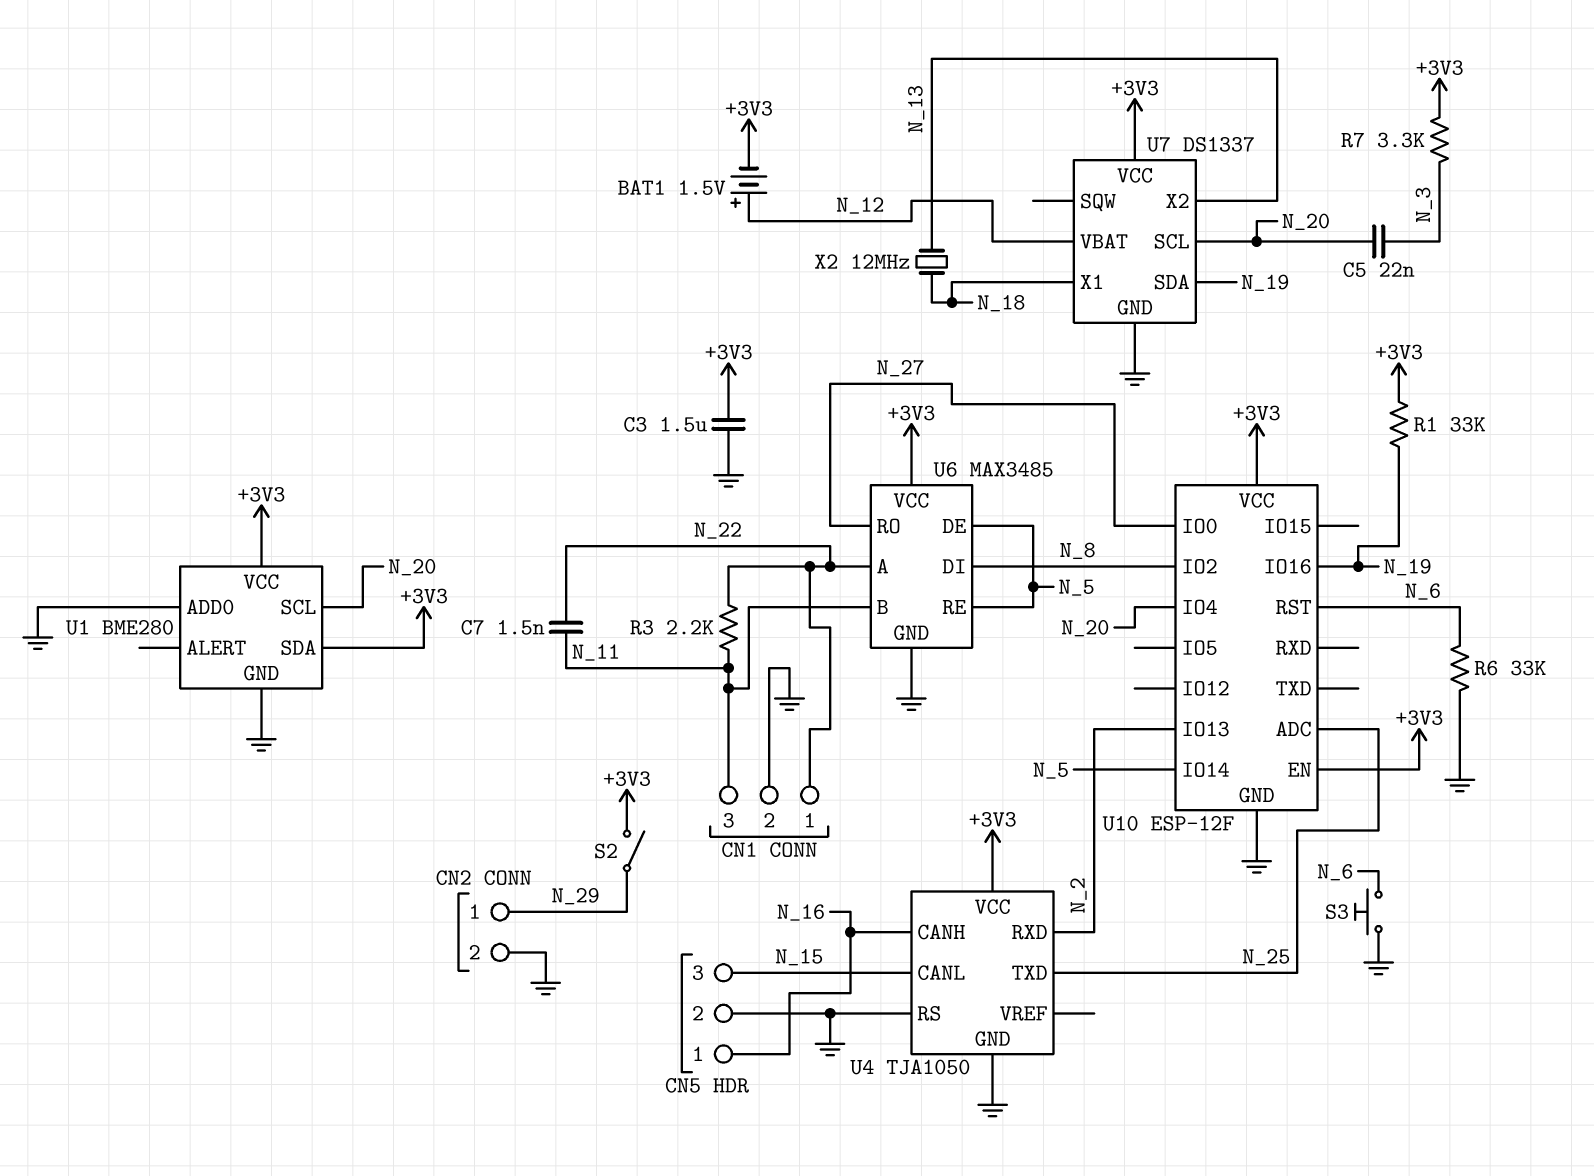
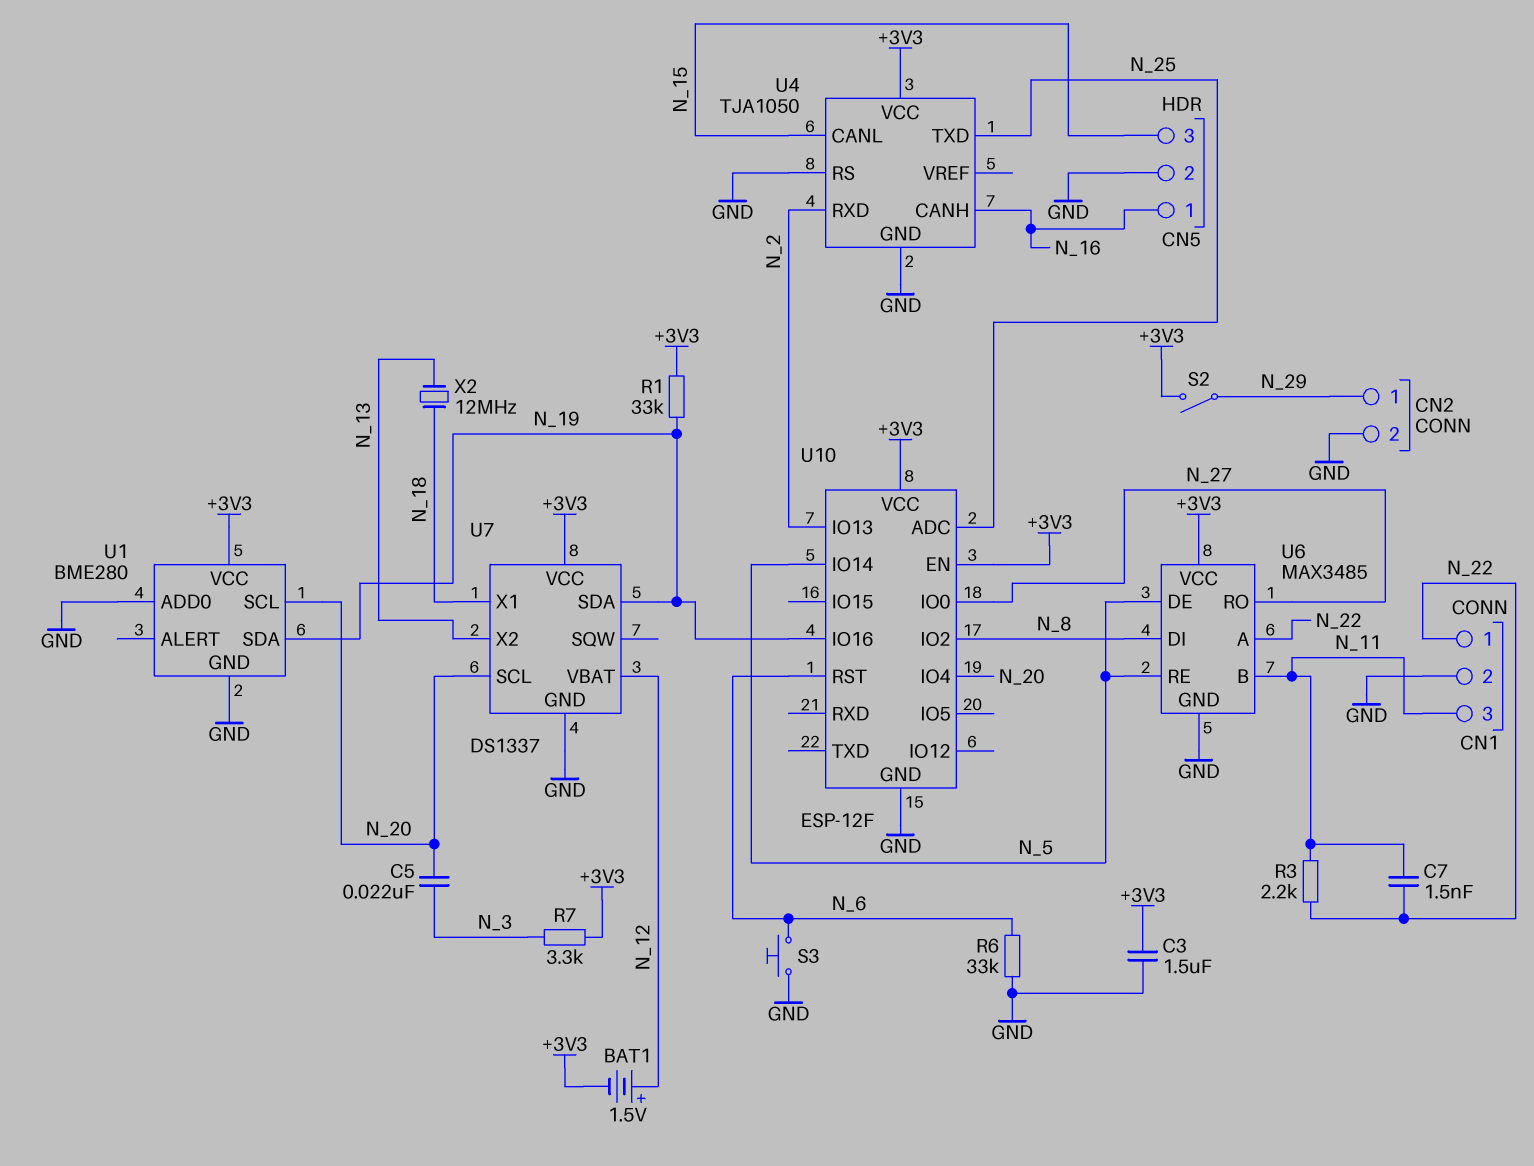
U1 pin SDA: +3V3 -> N_19

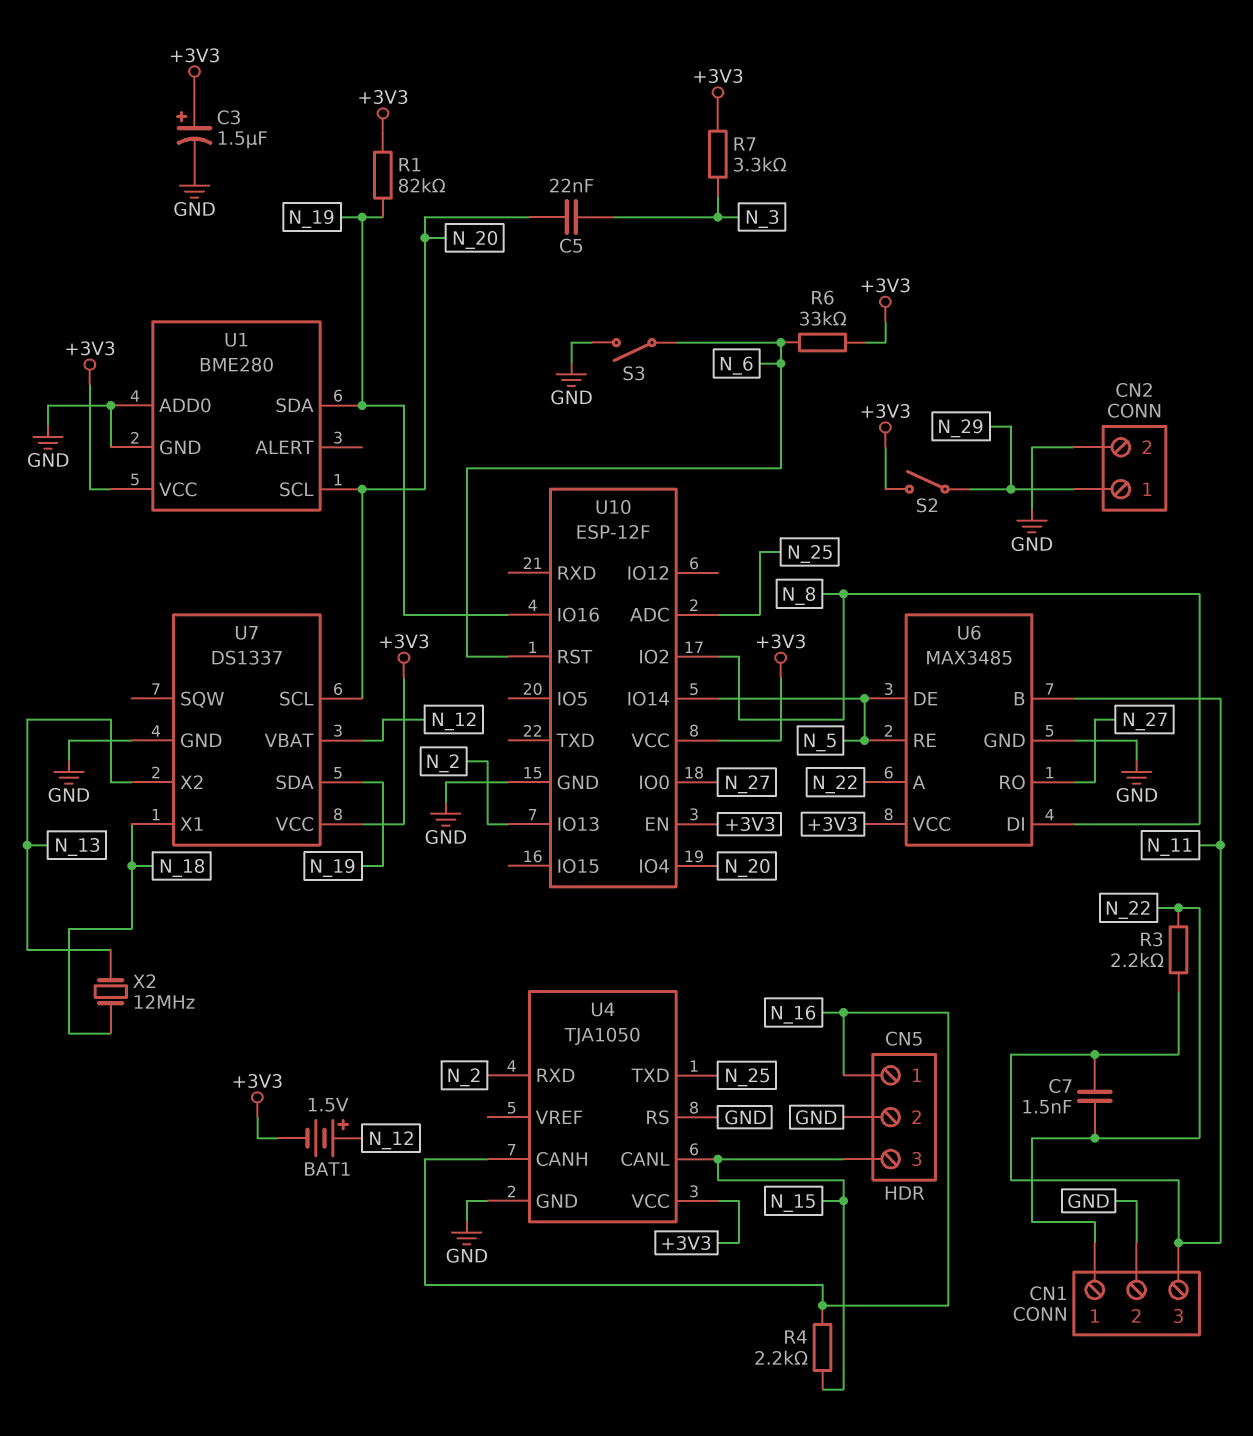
C3: 1.5uF (+3V3, GND) -> 1.5uF (plus +3V3, minus GND)
R1: 33k (+3V3, N_19) -> 82k (+3V3, N_19)
R4: none -> 2.2k (N_15, N_16)
R6: 33k (GND, N_6) -> 33k (+3V3, N_6)
S3: button (GND, N_6) -> switch (GND, N_6)

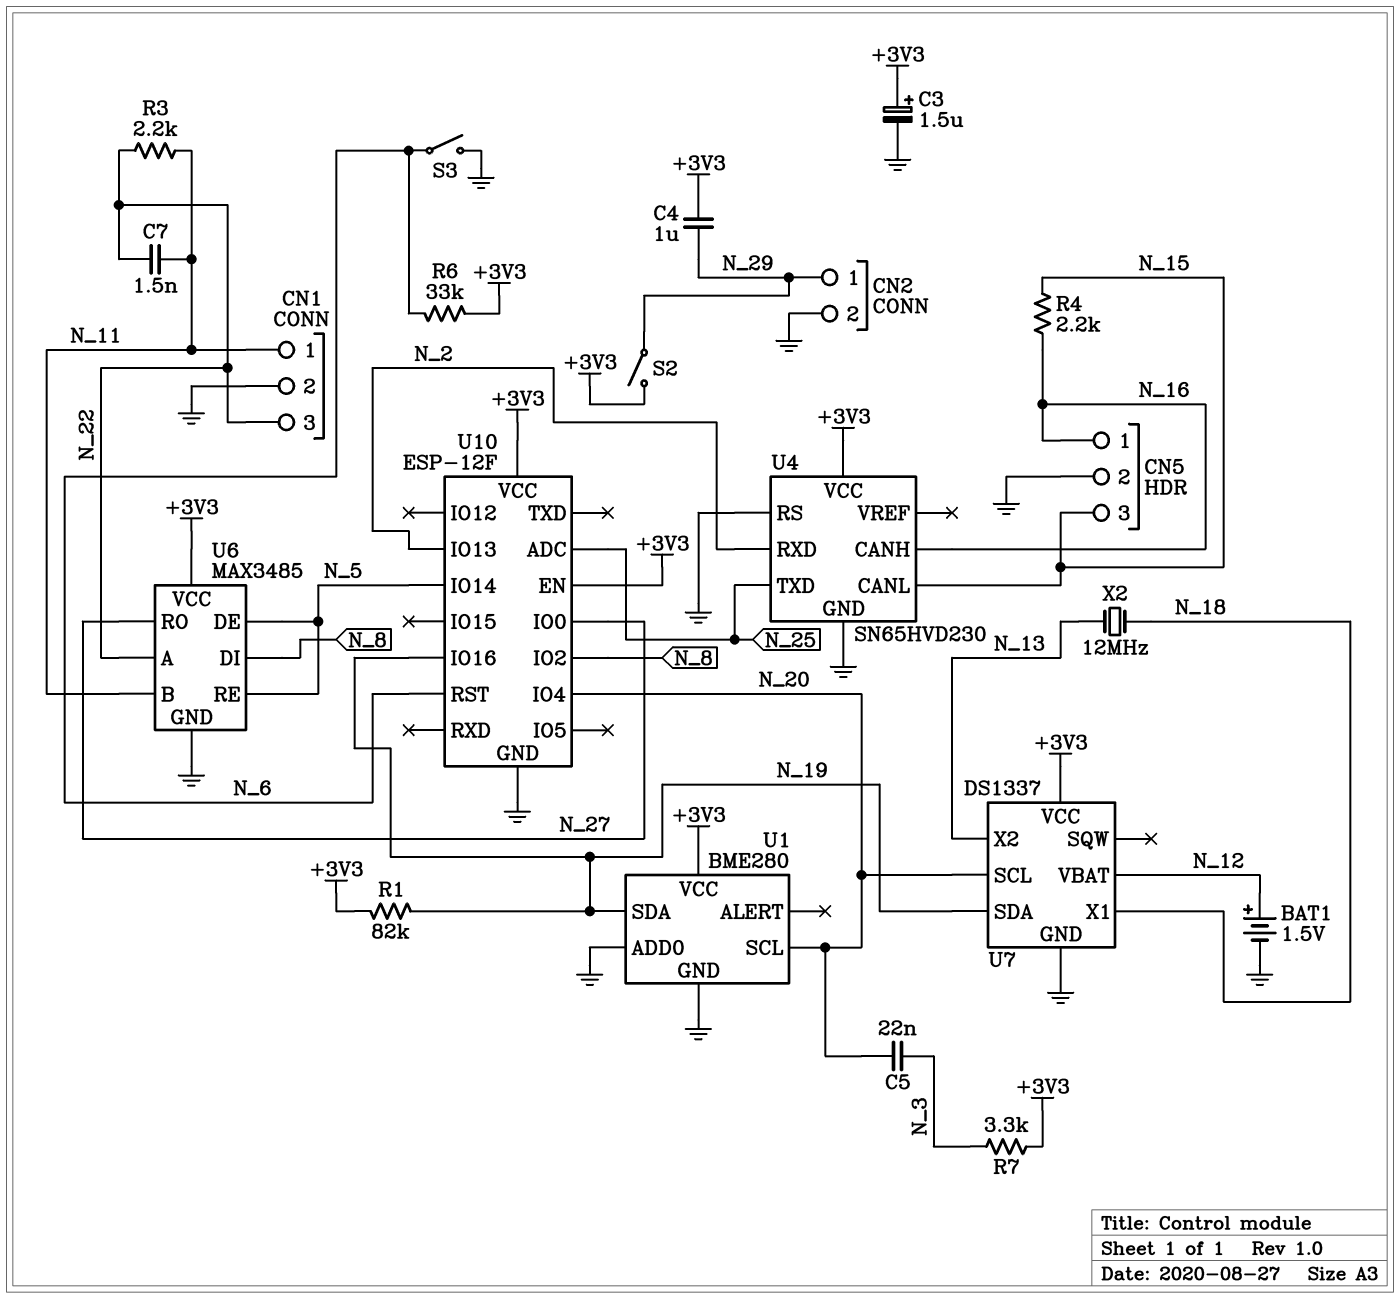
BAT1: 1.5V (plus N_12, minus +3V3) -> 1.5V (plus N_12, minus GND)
C4: none -> 1uF (+3V3, N_29)
CN1 pin 1: N_22 -> N_11
CN1 pin 3: N_11 -> N_22
U4: TJA1050 -> SN65HVD230

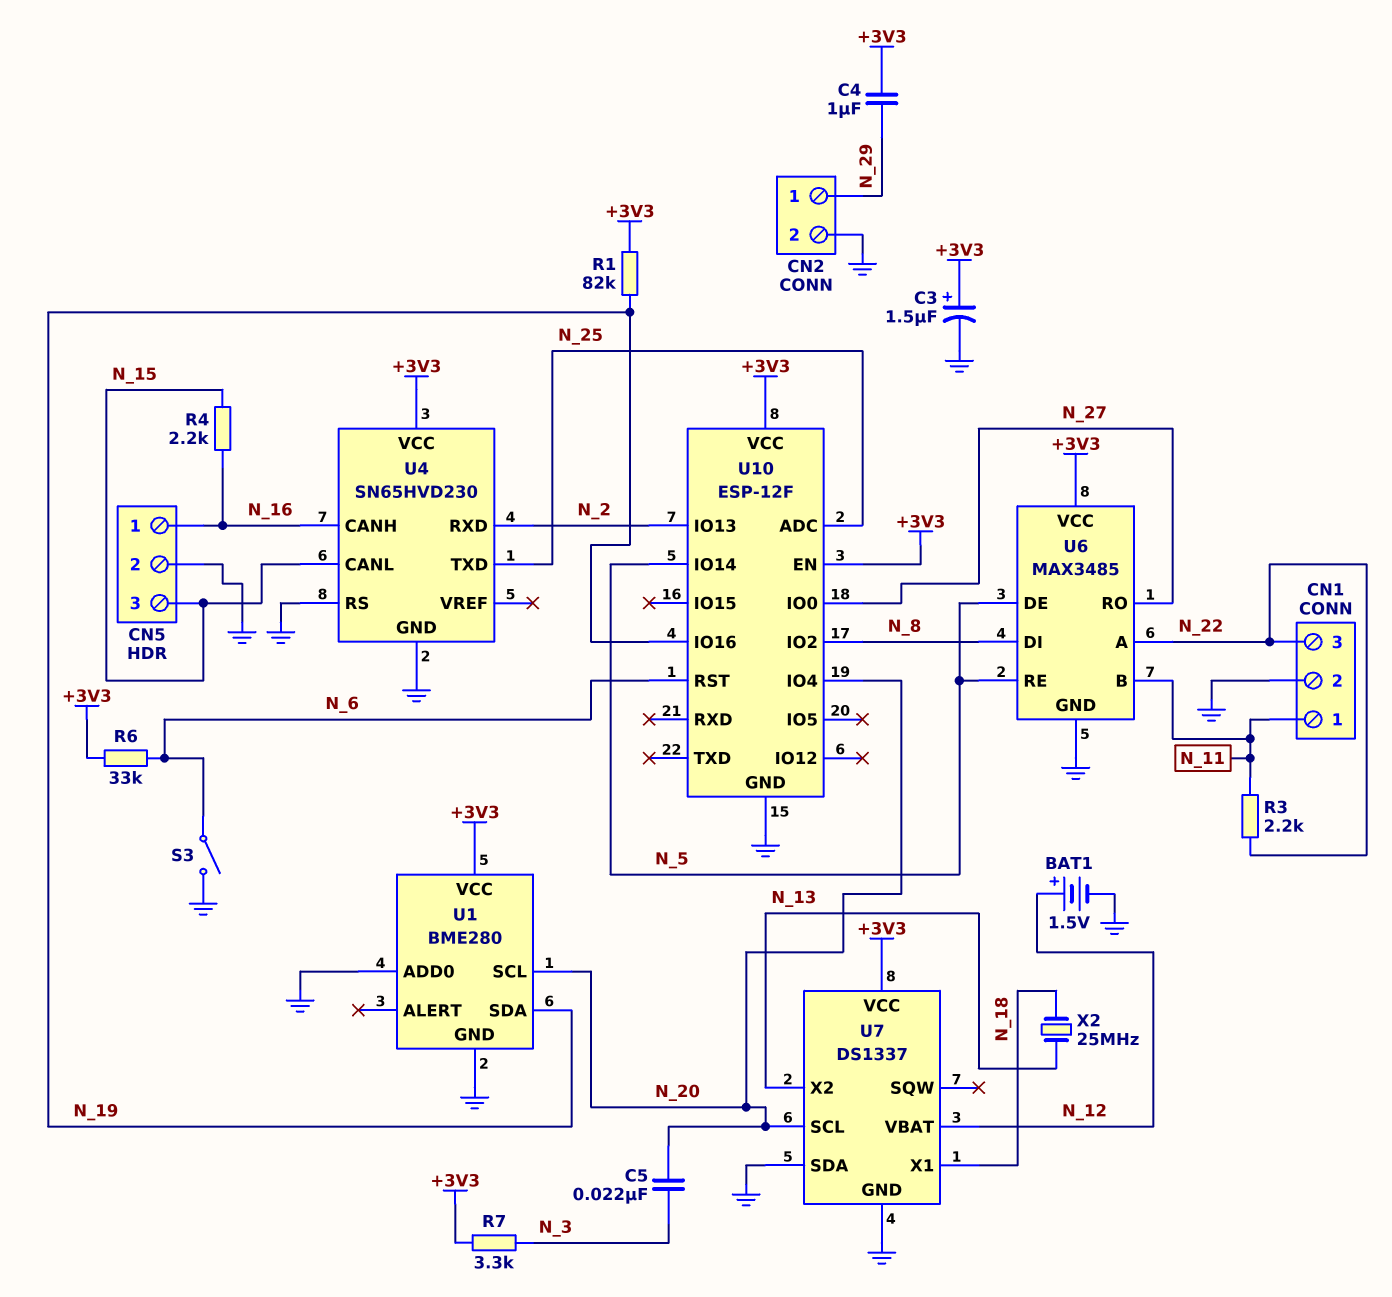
C7: 1.5nF (N_11, N_22) -> none
S2: switch (+3V3, N_29) -> none
U7 pin SDA: N_19 -> GND
X2: 12MHz (N_13, N_18) -> 25MHz (N_13, N_18)

